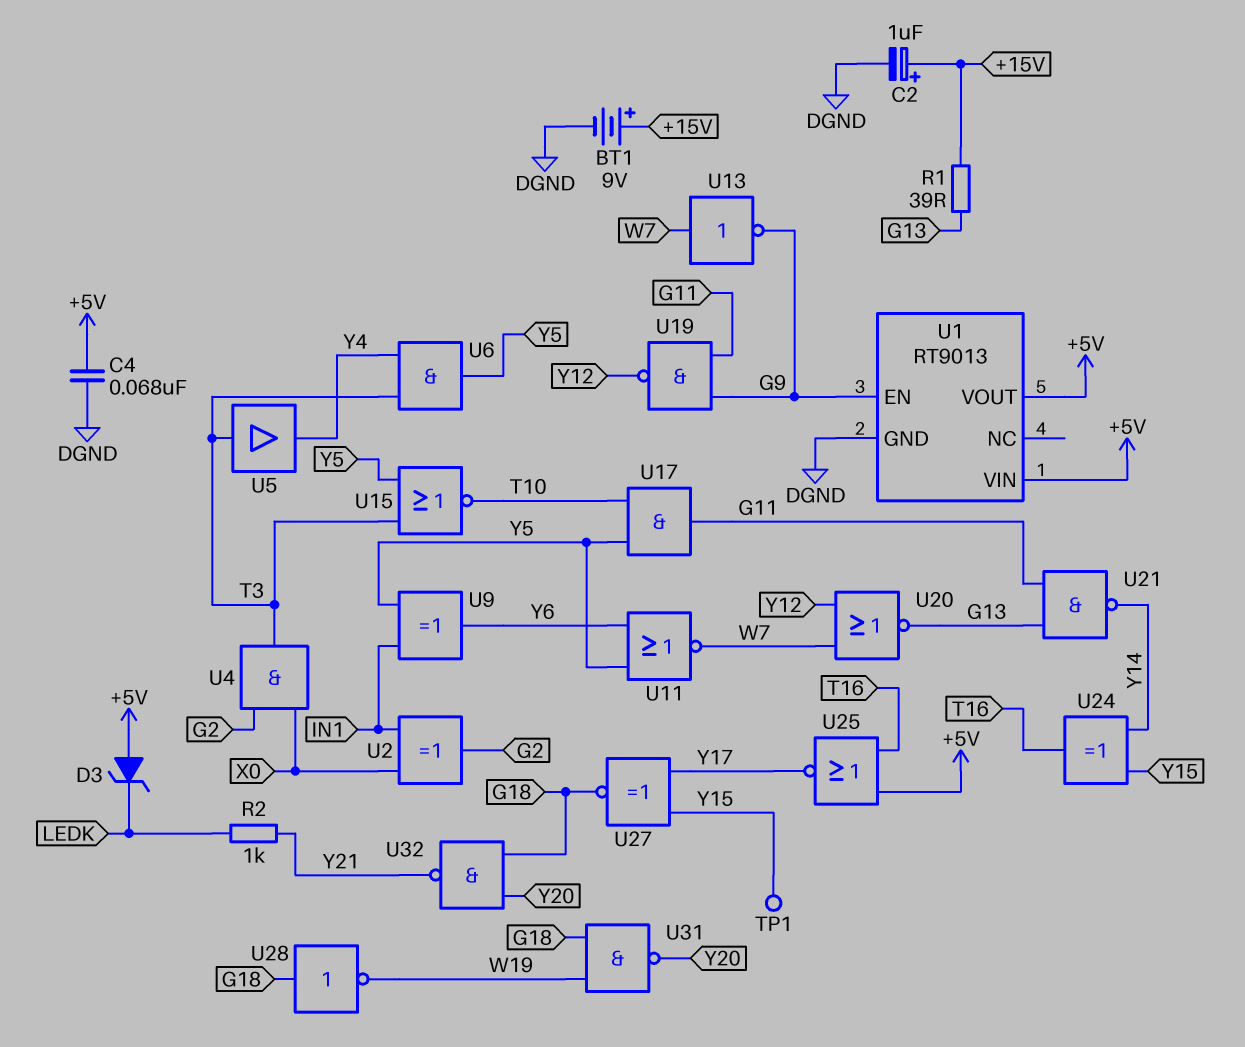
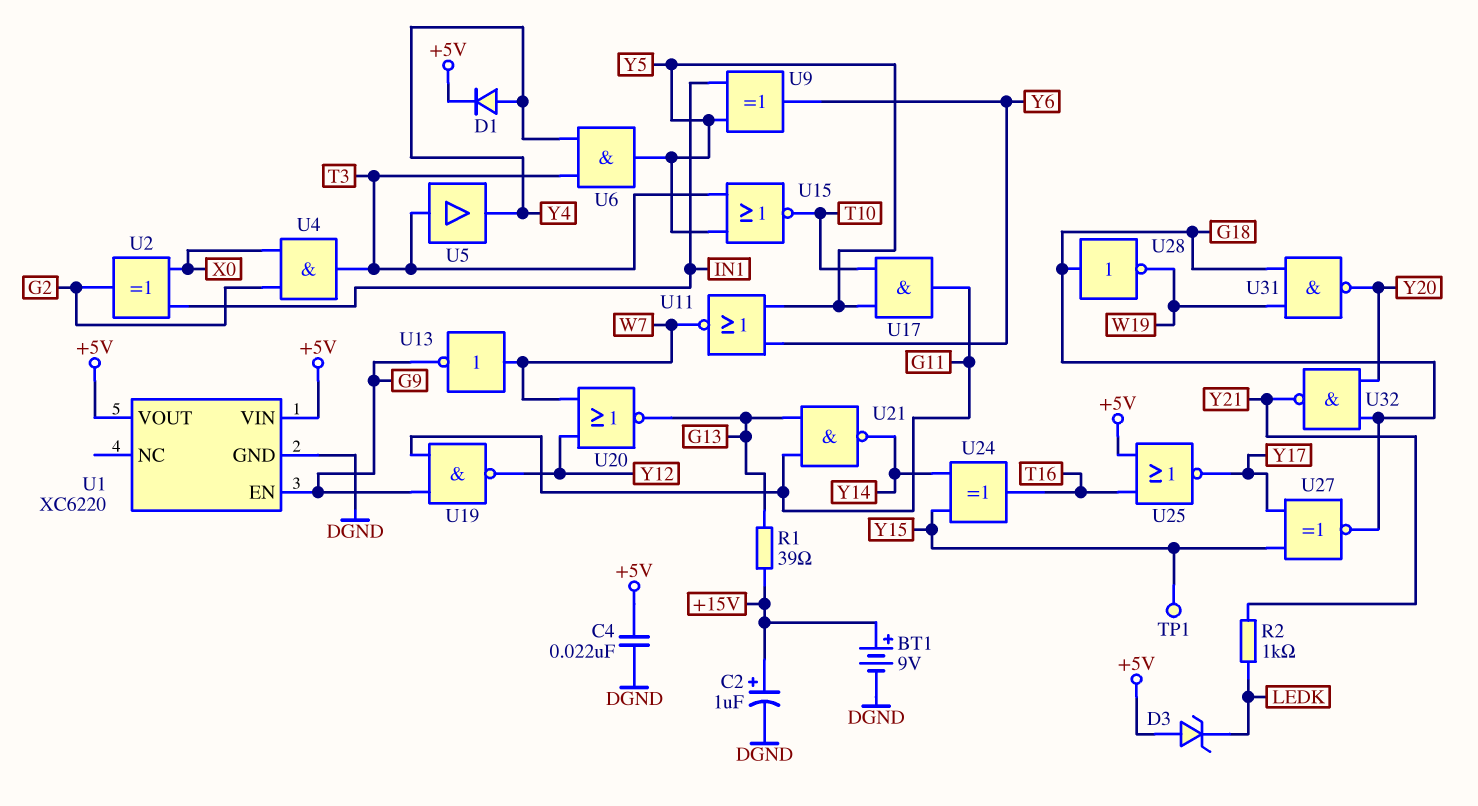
C4: 68nF (+5V, DGND) -> 22nF (+5V, DGND)
D1: none -> diode (A Y4, K +5V)
U1: RT9013 -> XC6220

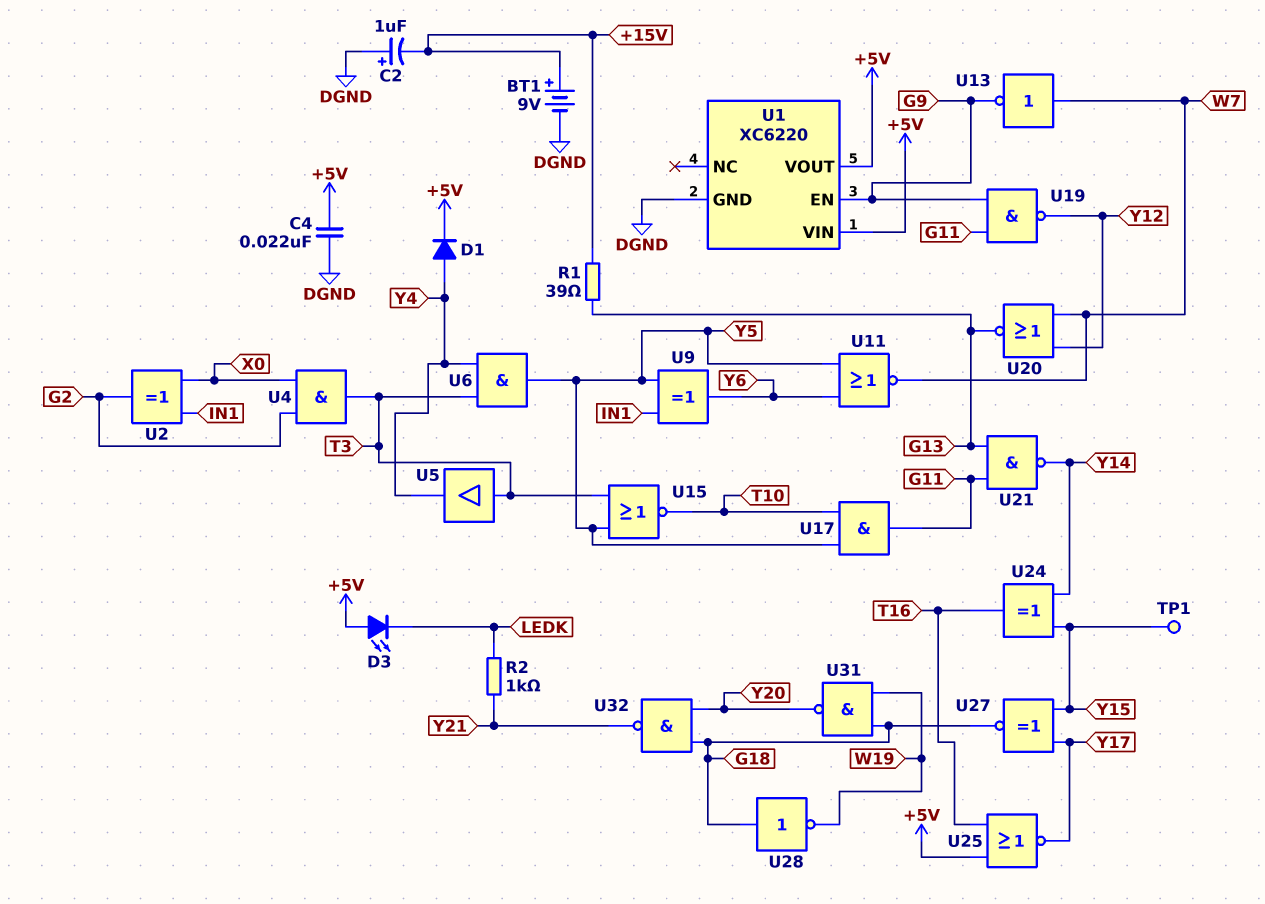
C2: 1uF (plus +15V, minus DGND) -> 1uF (plus DGND, minus +15V)
D3: zener (A +5V, K LEDK) -> LED (A +5V, K LEDK)

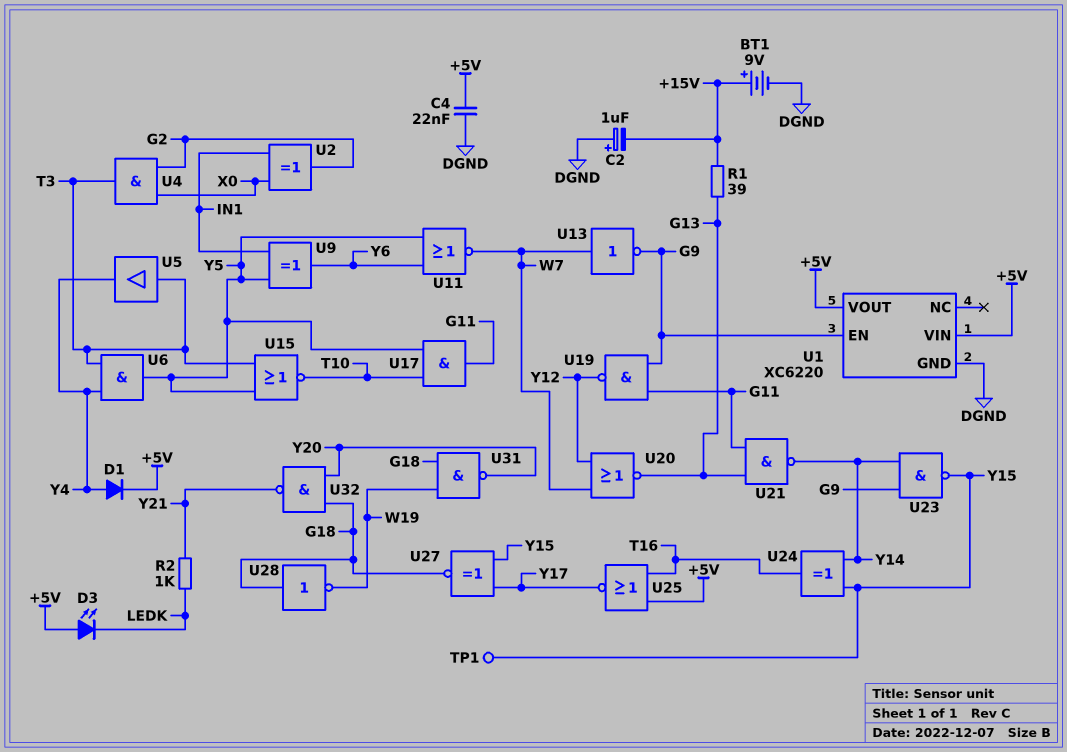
U23: none -> NAND (in G9, in Y14, out Y15)

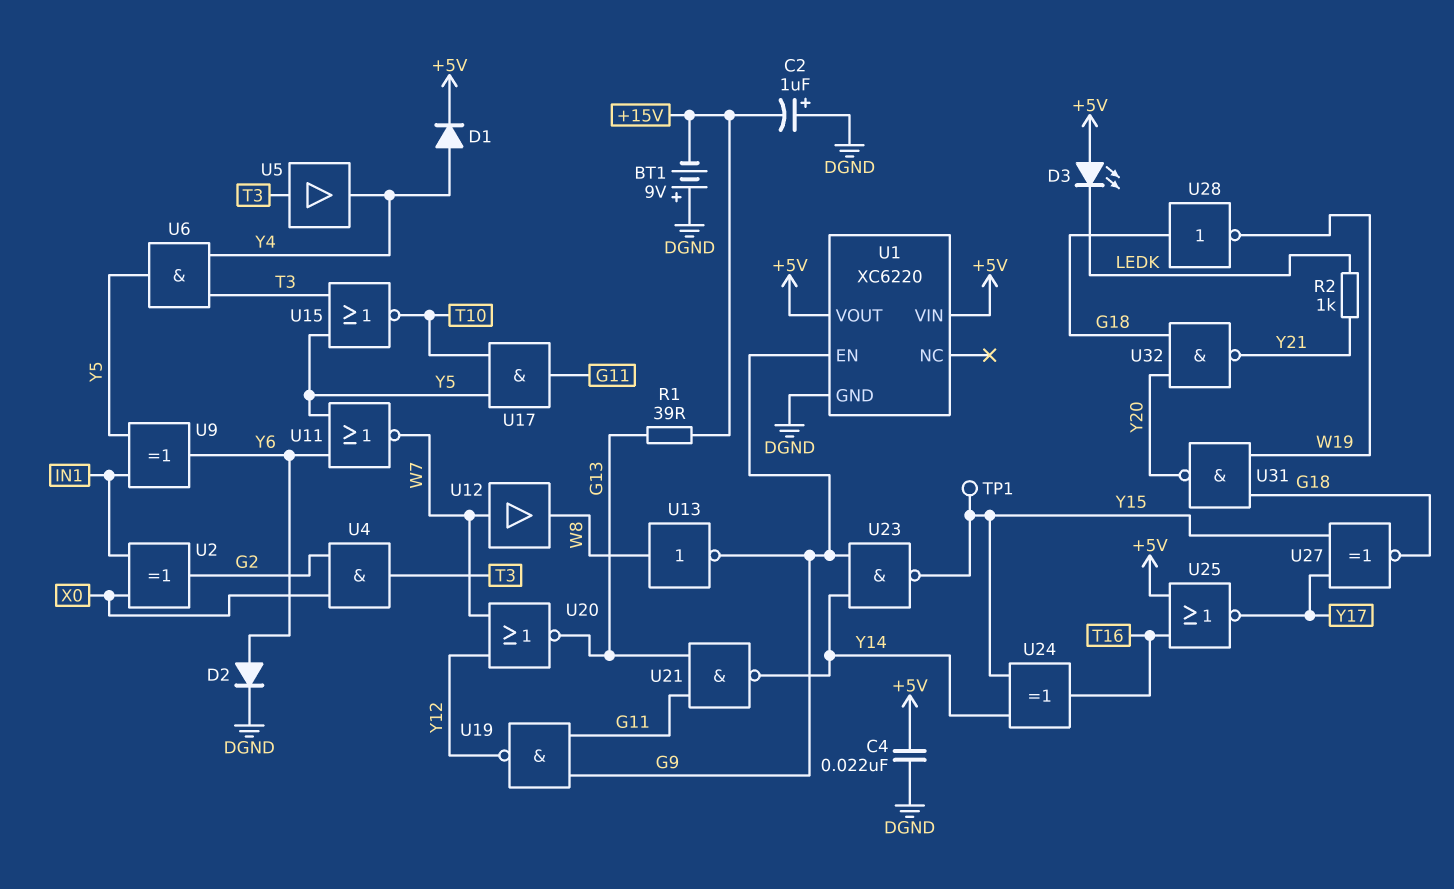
BT1: 9V (plus +15V, minus DGND) -> 9V (plus DGND, minus +15V)
D2: none -> diode (A Y6, K DGND)
U12: none -> buffer (in W7, out W8)
U13: NOT (in W7, out G9) -> NOT (in W8, out G9)

